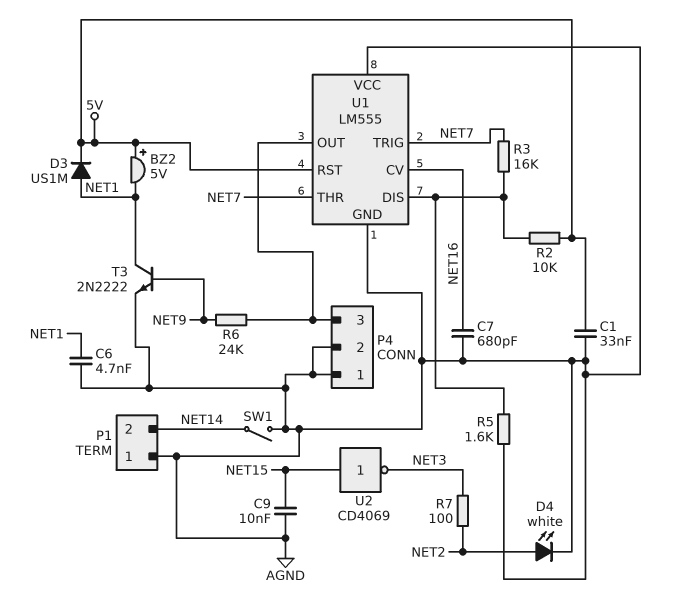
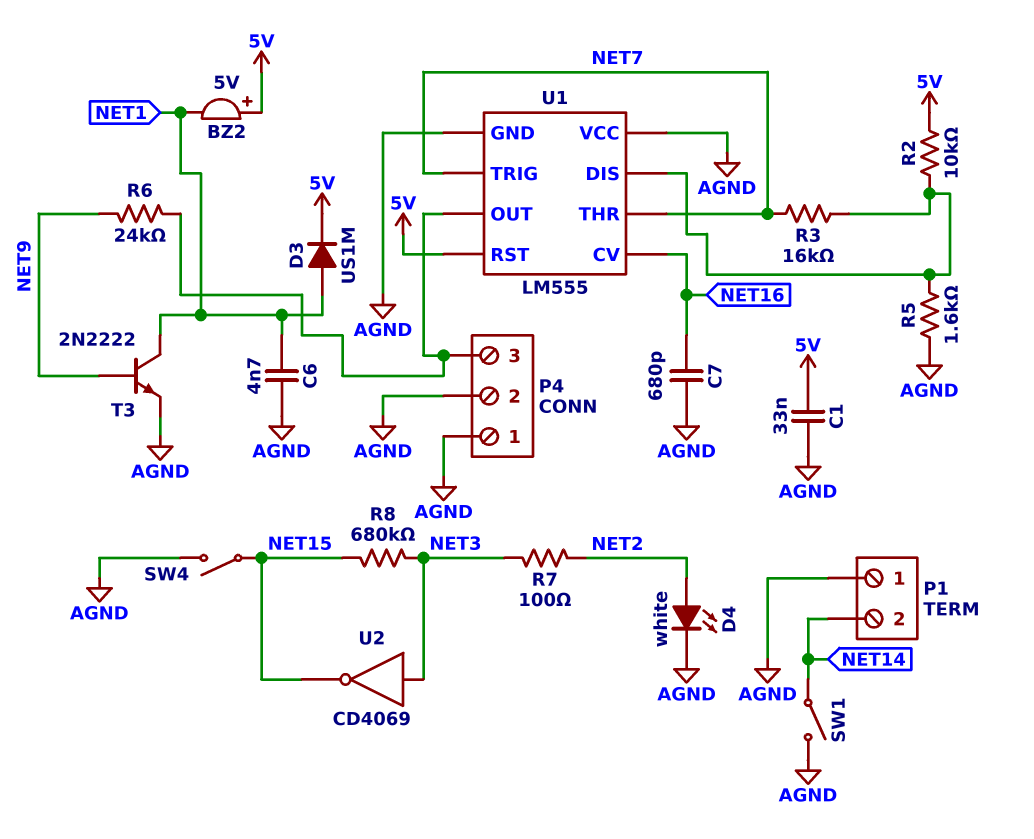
C9: 10nF (AGND, NET15) -> none
R8: none -> 680k (NET3, NET15)
SW4: none -> switch (AGND, NET15)
U2: NOT CD4069 (in NET15, out NET3) -> NOT CD4069 (in NET3, out NET15)

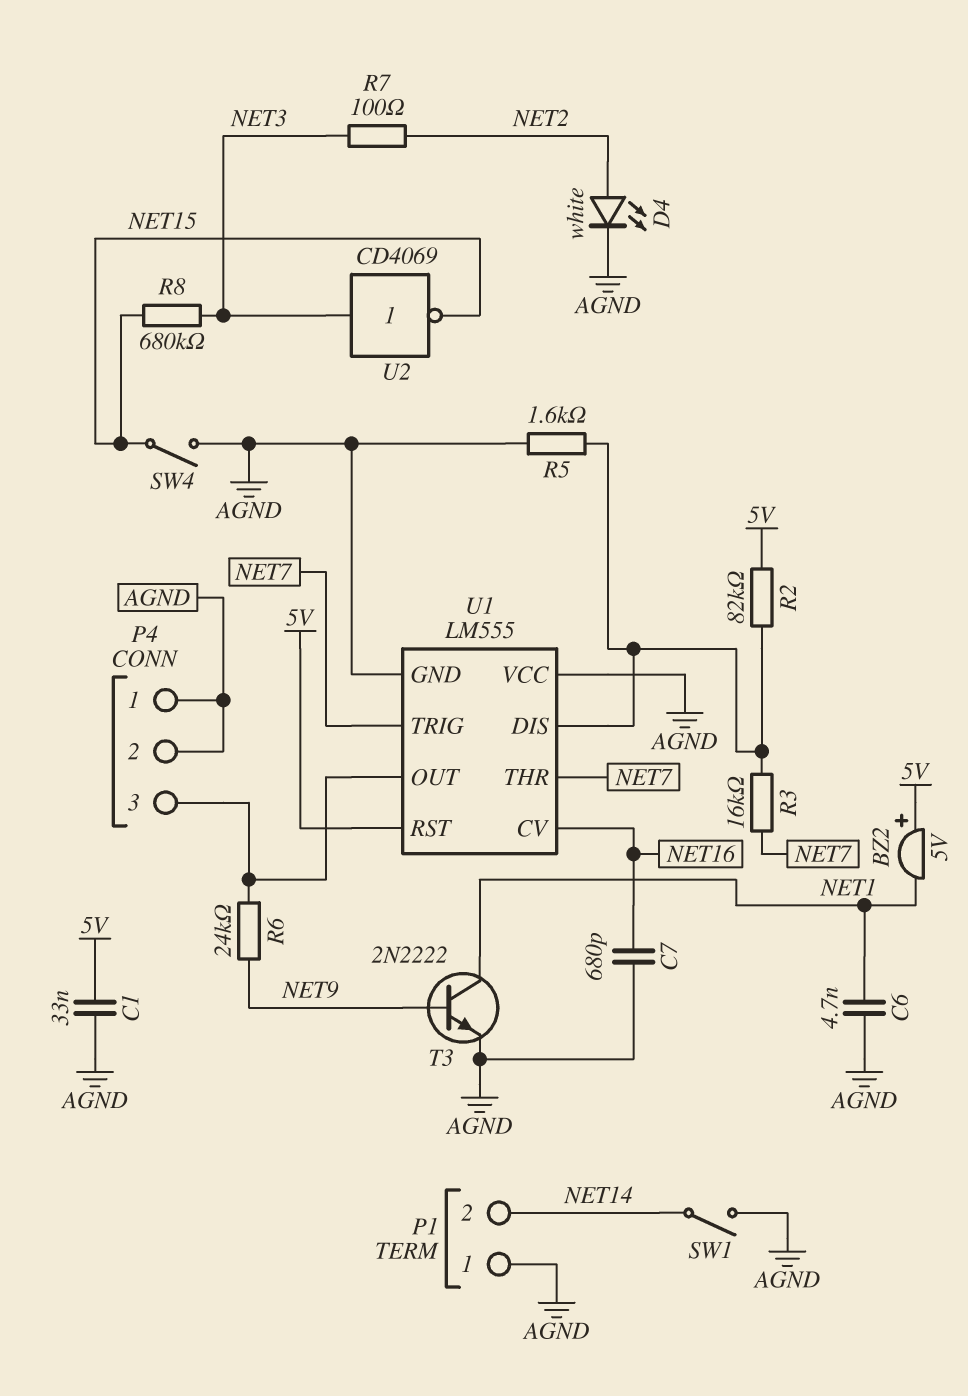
D3: diode US1M (A NET1, K 5V) -> none
R2: 10k (5V, U1/DIS) -> 82k (5V, U1/DIS)

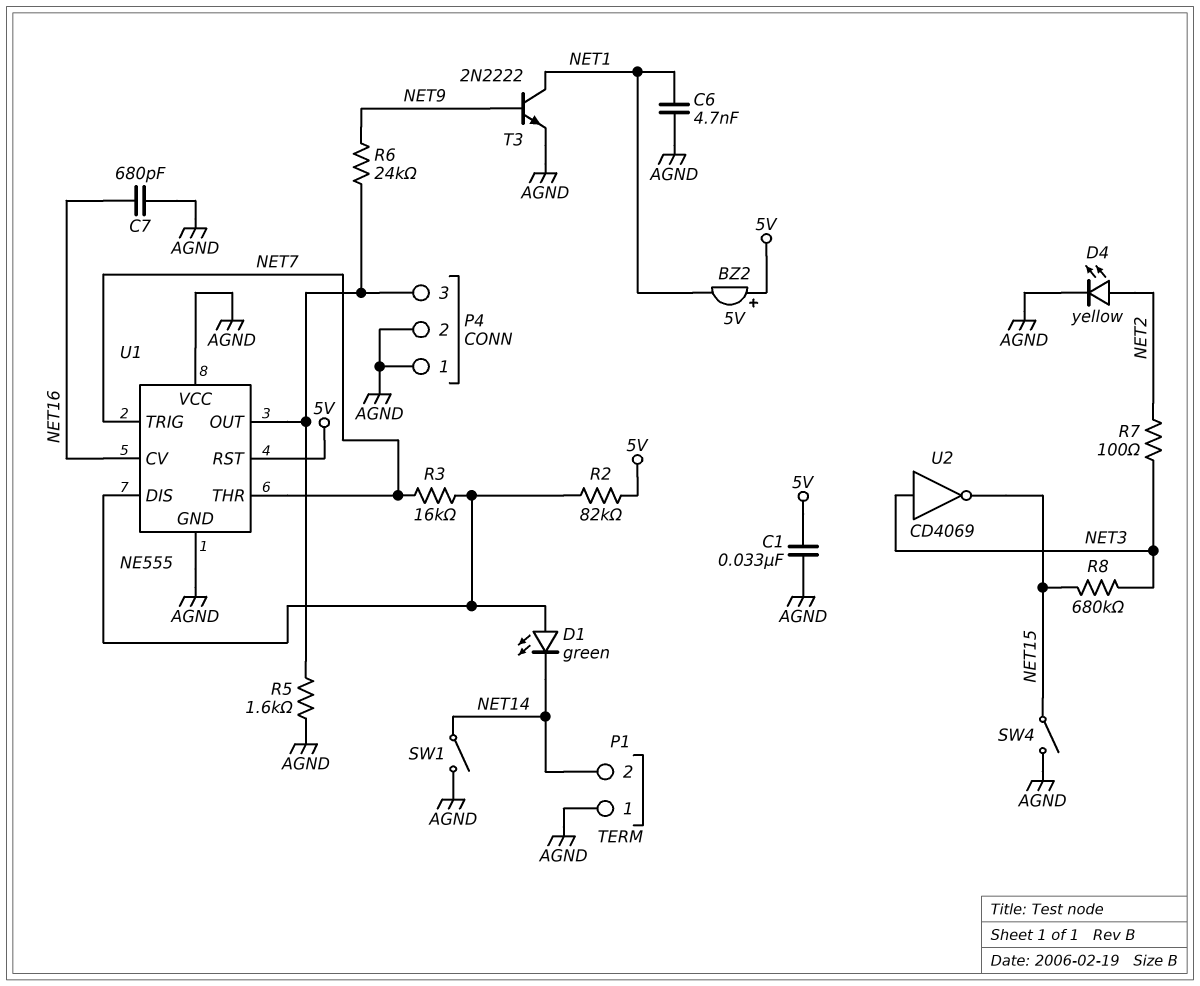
D1: none -> LED green (A U1/DIS, K NET14)
D4: LED white (A NET2, K AGND) -> LED yellow (A NET2, K AGND)
R5: 1.6k (AGND, U1/DIS) -> 1.6k (AGND, P4/3)
U1: LM555 -> NE555

